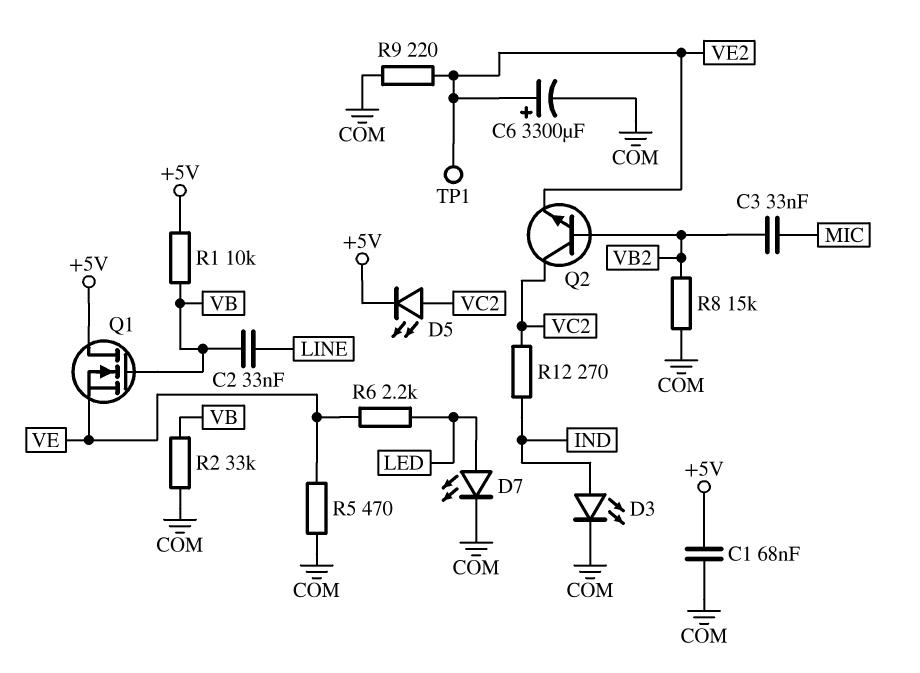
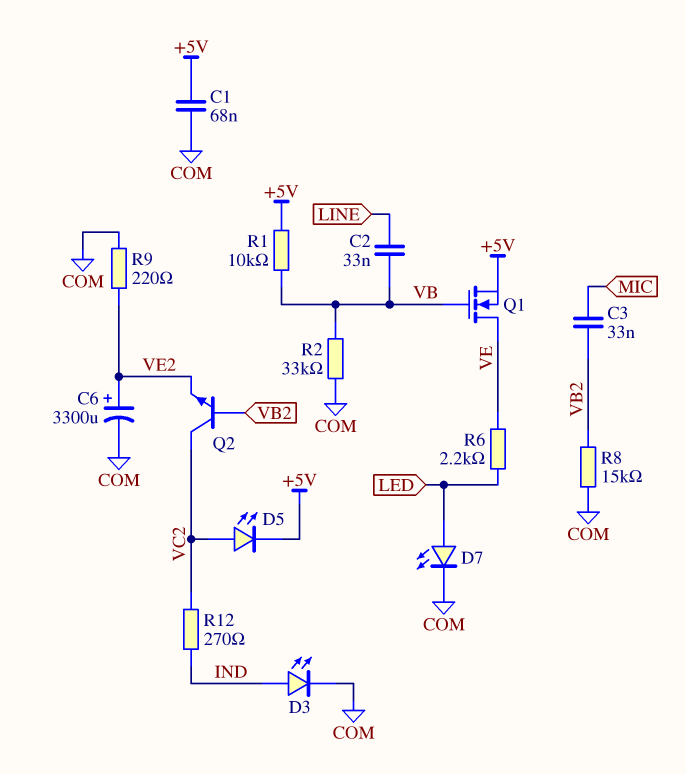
Q1: NMOS (G VB, D +5V, S VE) -> NMOS (G VB, D VE, S +5V)
R5: 470 (COM, VE) -> none
TP1: test point (VE2) -> none

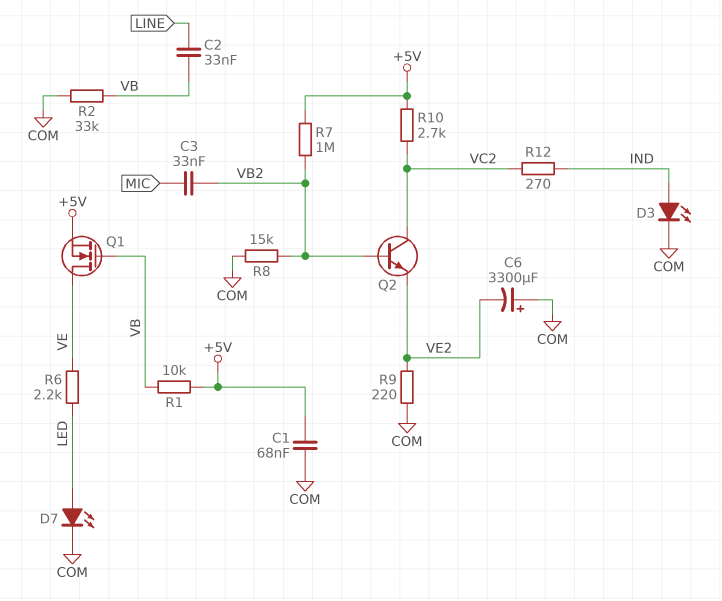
C6: 3300uF (plus VE2, minus COM) -> 3300uF (plus COM, minus VE2)
D5: LED (A VC2, K +5V) -> none
R7: none -> 1M (+5V, VB2)
R10: none -> 2.7k (+5V, VC2)

